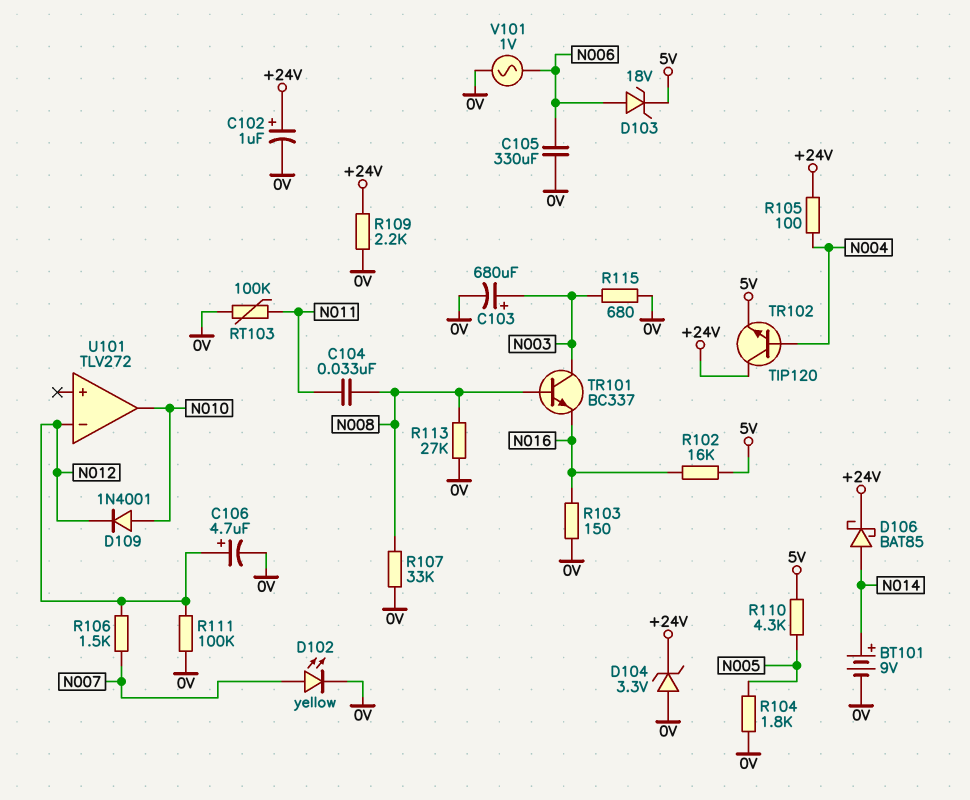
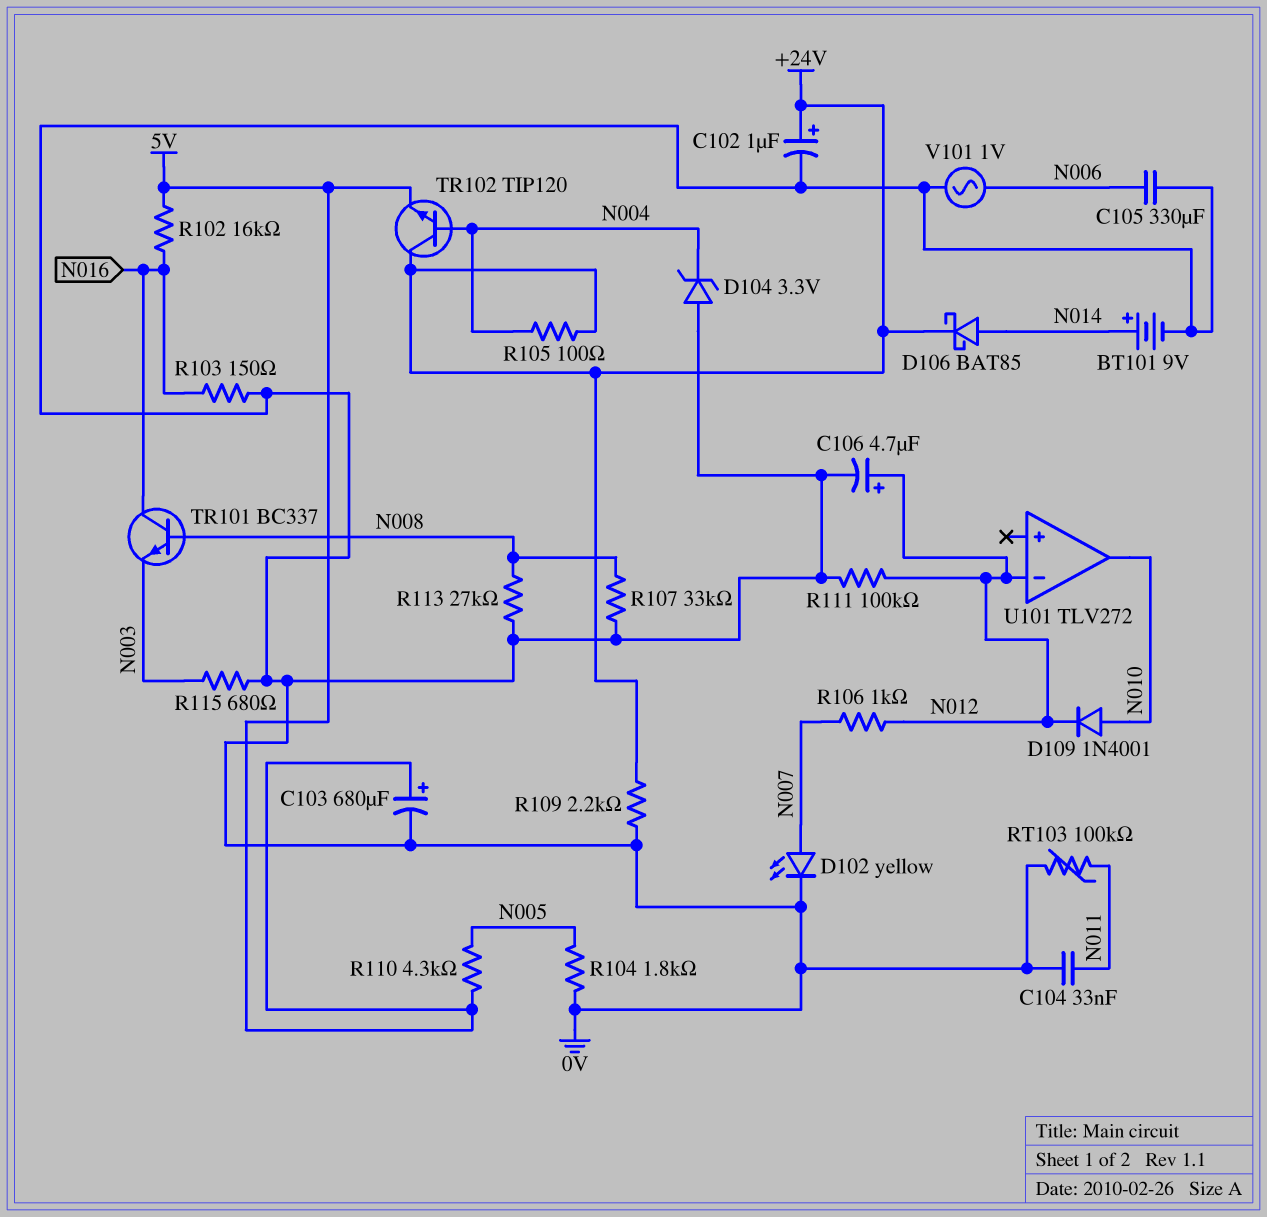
C103: 680uF (plus N003, minus 0V) -> 680uF (plus 5V, minus 0V)
C104: 33nF (N008, N011) -> 33nF (0V, N011)
D103: zener 18V (A N006, K 5V) -> none
D104: zener 3.3V (A 0V, K +24V) -> zener 3.3V (A 0V, K N004)
R106: 1.5k (N007, N012) -> 1k (N007, N012)
TR101: NPN BC337 (B N008, C N003, E N016) -> NPN BC337 (B N008, C N016, E N003)

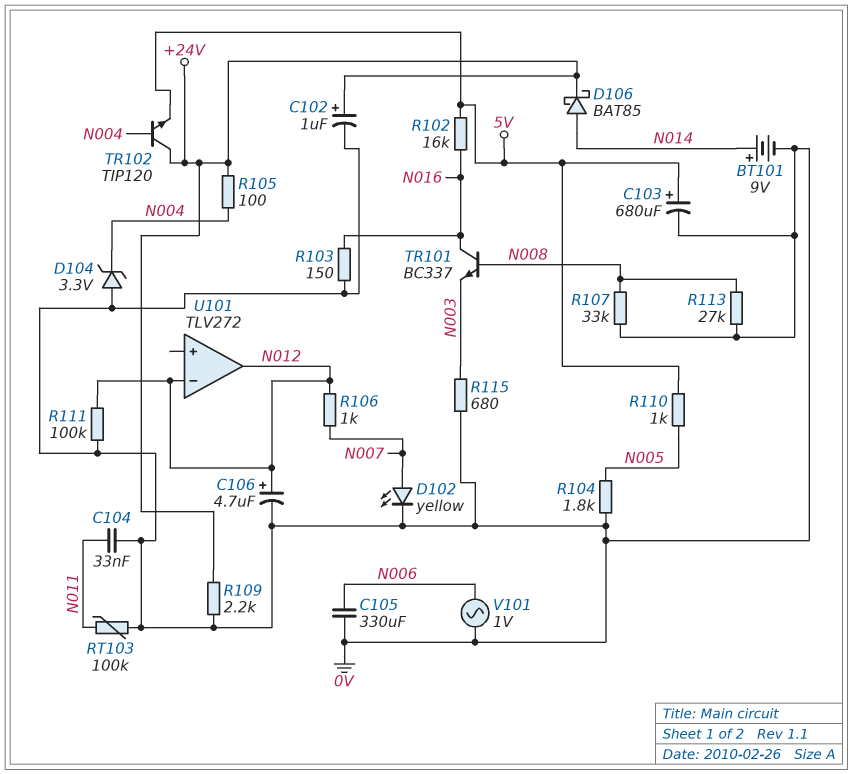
D109: diode 1N4001 (A N010, K N012) -> none
R110: 4.3k (5V, N005) -> 1k (5V, N005)
U101 pin out: N010 -> N012

